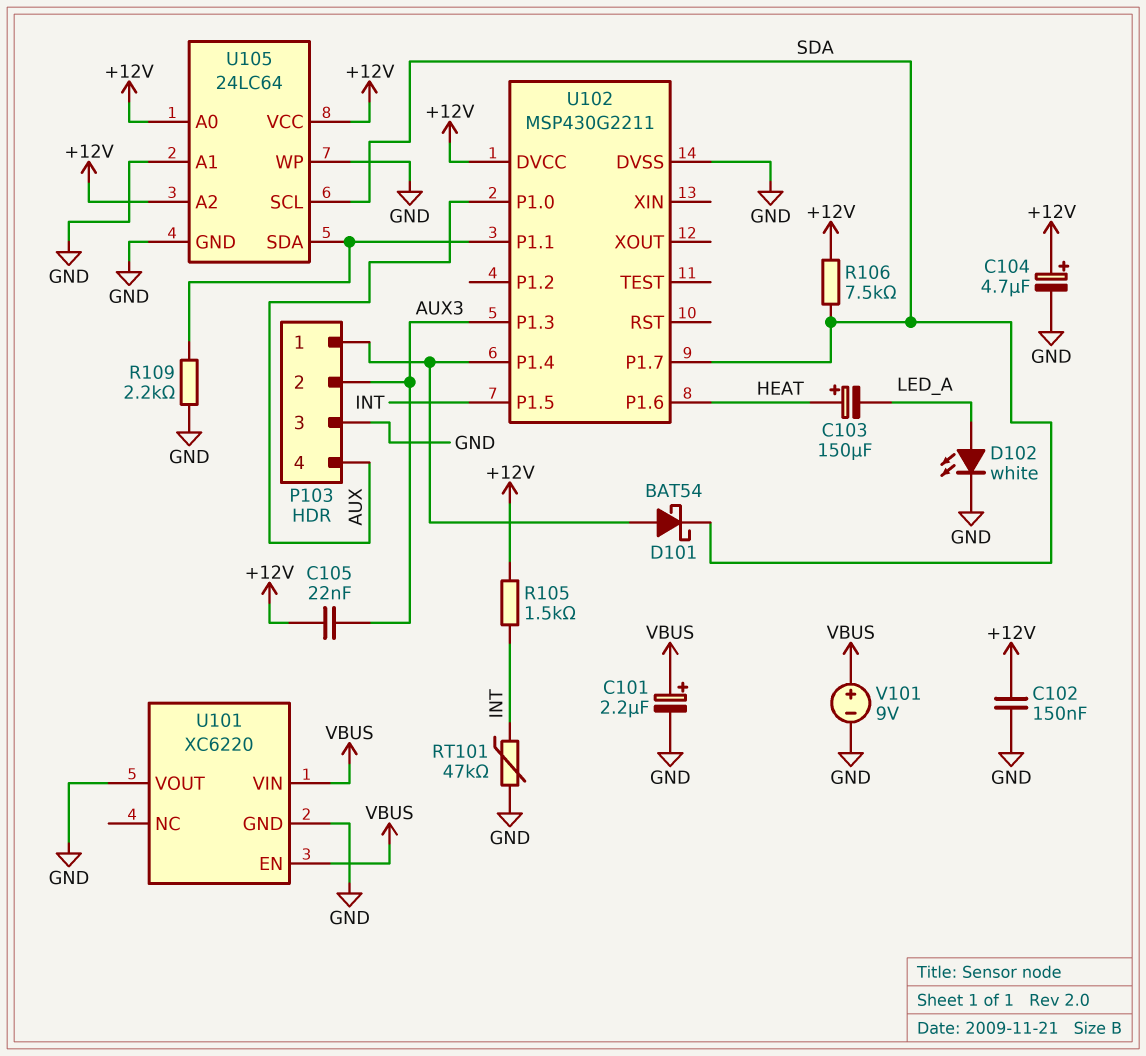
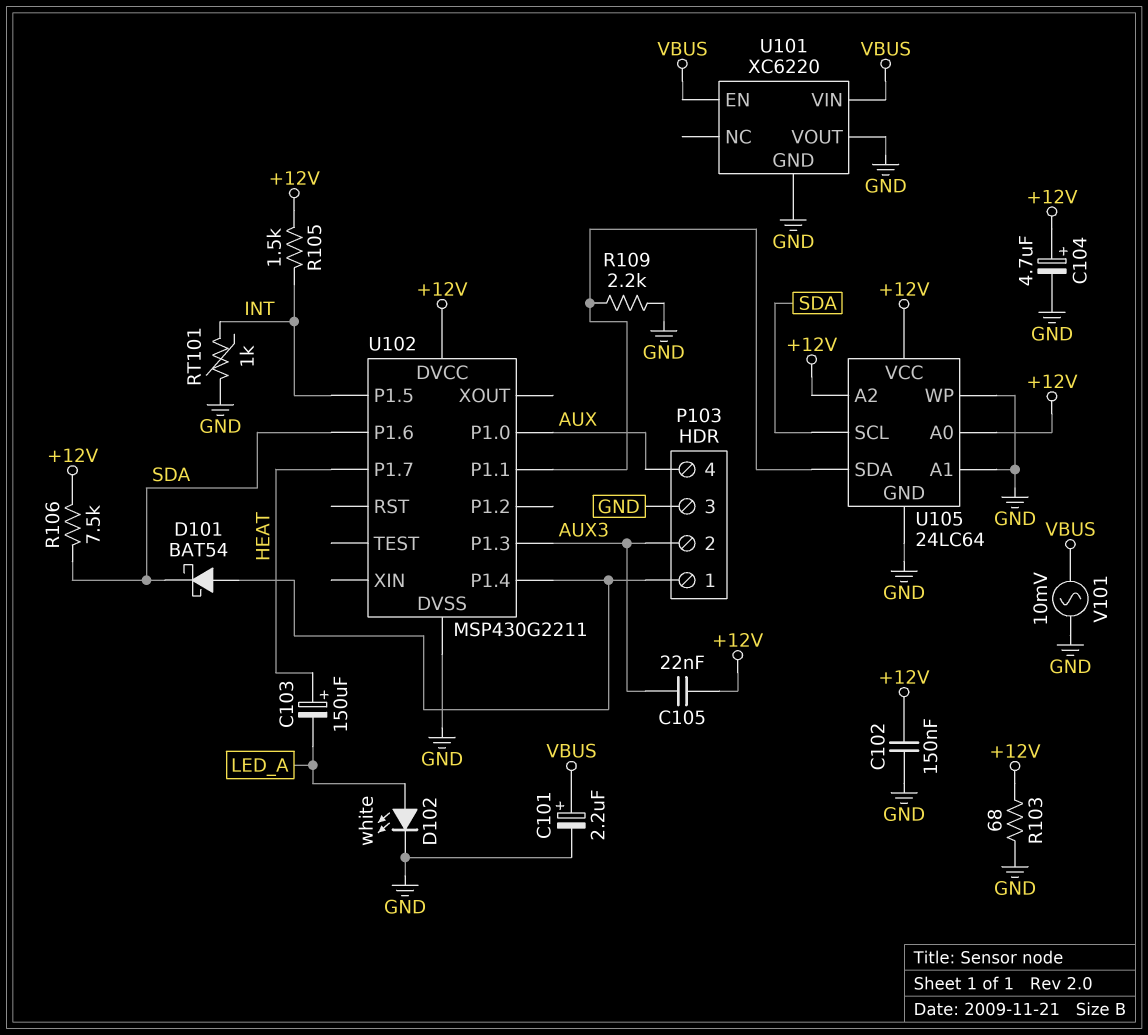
R103: none -> 68 (+12V, GND)
RT101: 47k (GND, INT) -> 1k (GND, INT)
U102 pin P1.6: HEAT -> SDA
U102 pin P1.7: SDA -> HEAT
V101: 9V (plus VBUS, minus GND) -> AC 10mV (GND, VBUS)

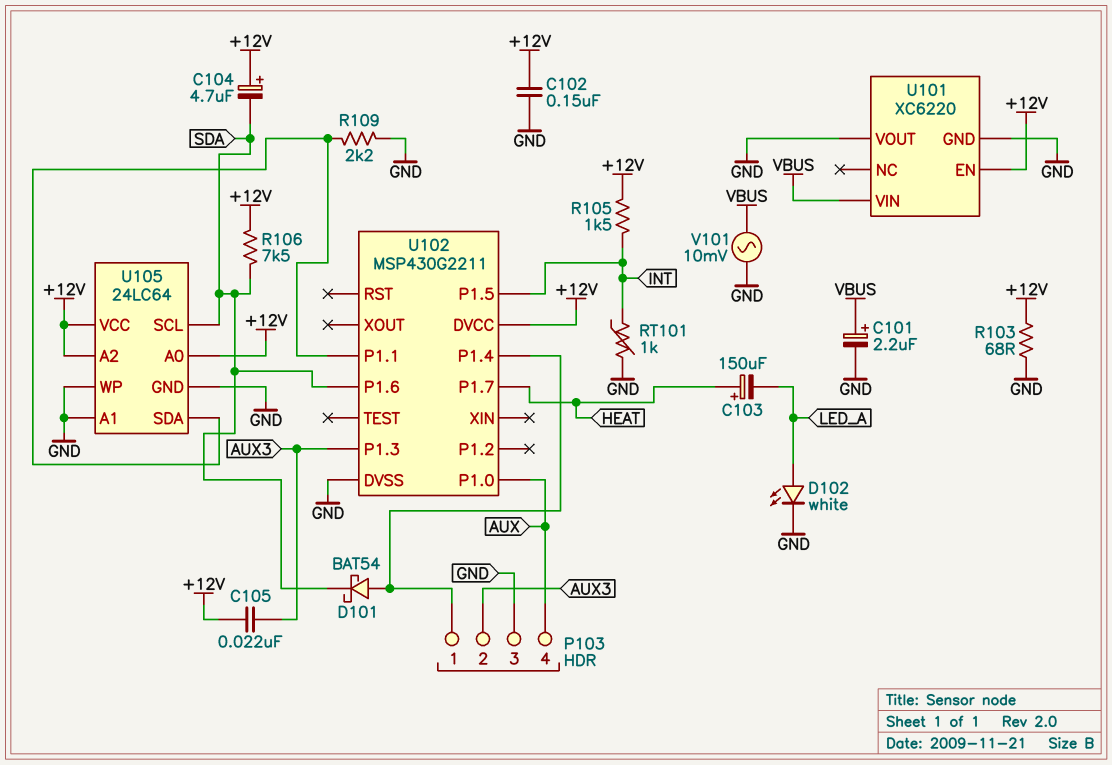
C104: 4.7uF (plus +12V, minus GND) -> 4.7uF (plus +12V, minus SDA)
U101 pin EN: VBUS -> +12V

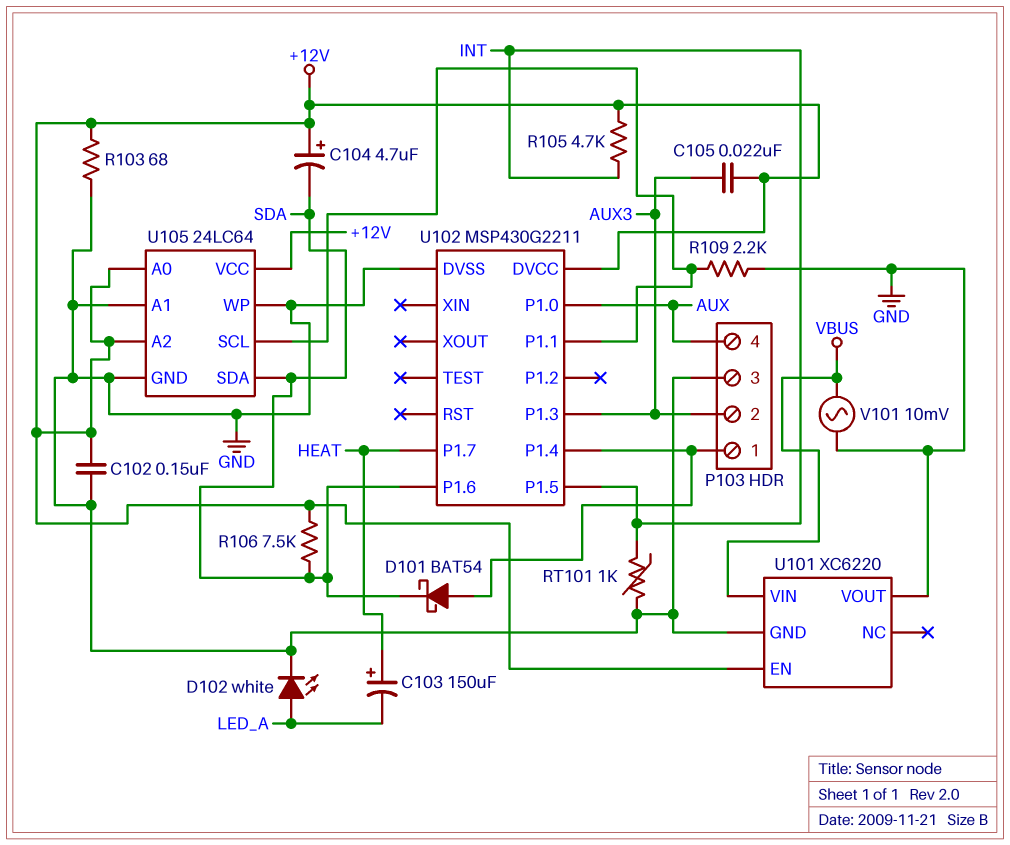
C101: 2.2uF (plus VBUS, minus GND) -> none
R105: 1.5k (+12V, INT) -> 4.7k (+12V, INT)
U105 pin SCL: SDA -> U102/P1.1
U105 pin SDA: U102/P1.1 -> SDA

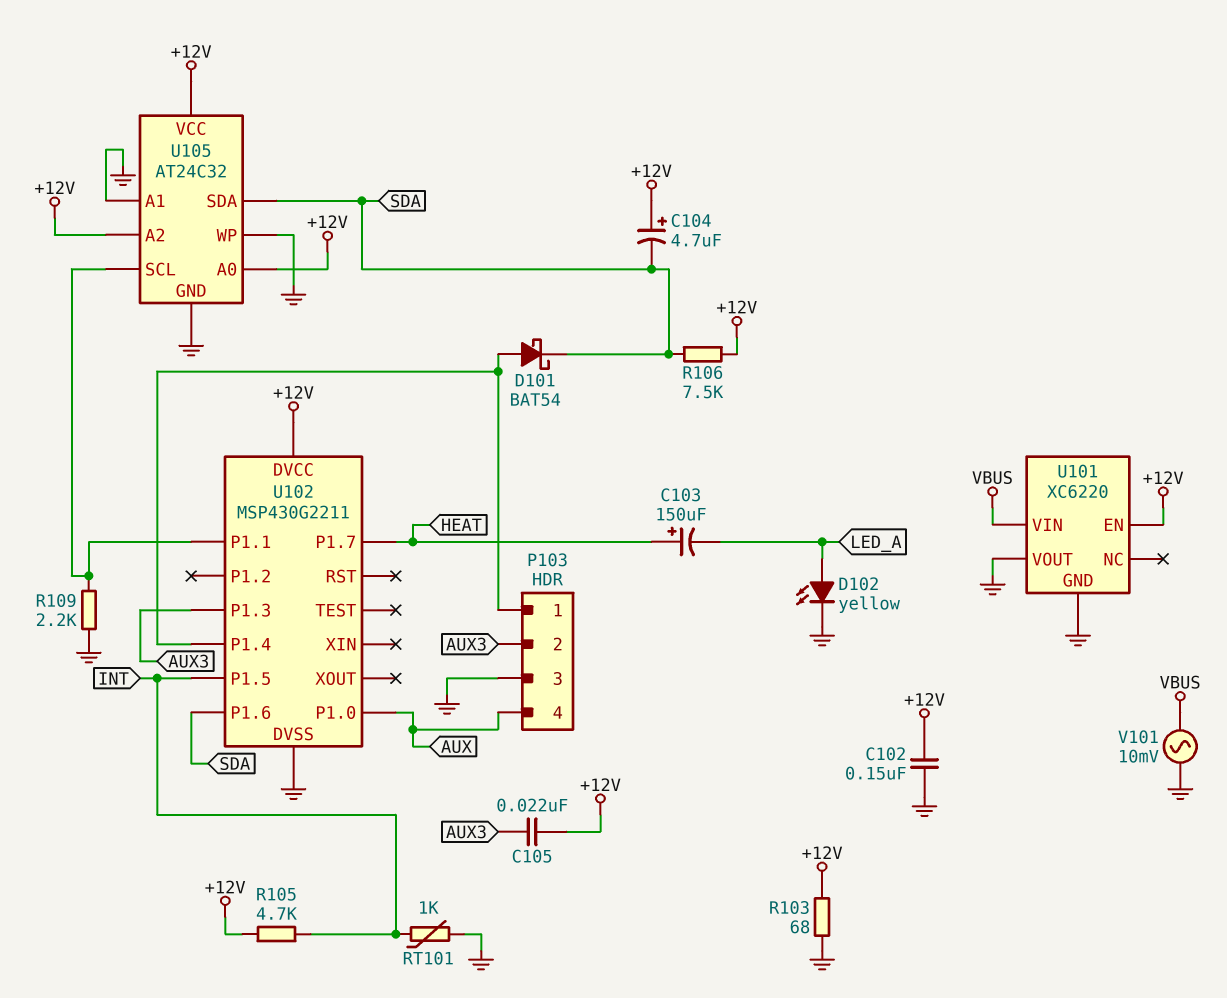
D102: LED white (A LED_A, K GND) -> LED yellow (A LED_A, K GND)
U105: 24LC64 -> AT24C32

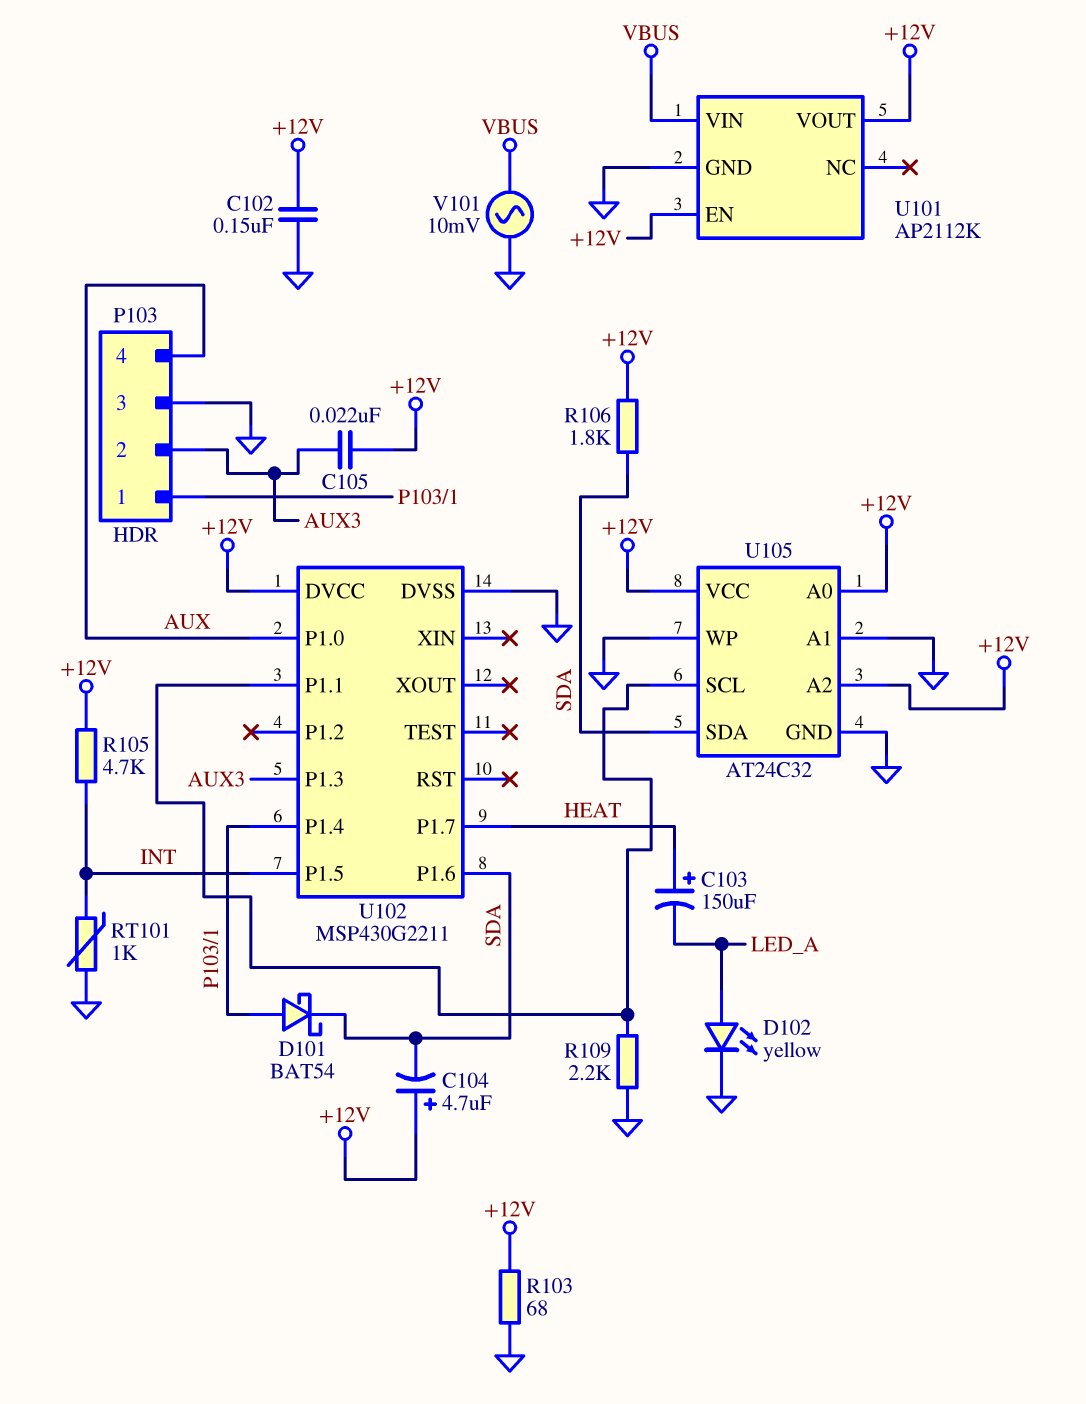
R106: 7.5k (+12V, SDA) -> 1.8k (+12V, SDA)
U101: XC6220 -> AP2112K
U101 pin VOUT: GND -> +12V

